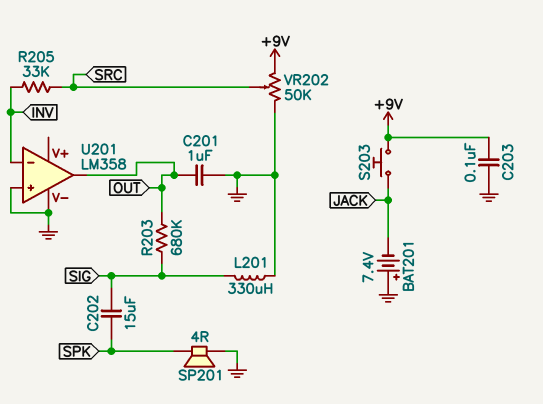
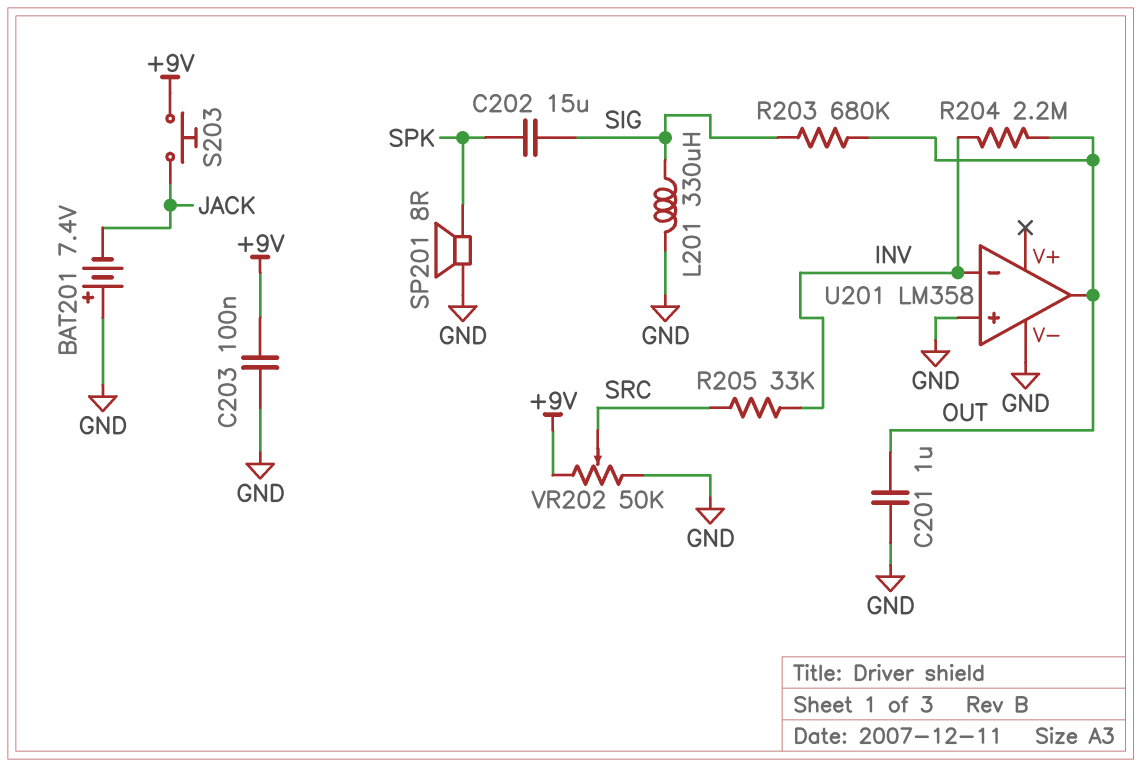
R204: none -> 2.2M (INV, OUT)
SP201: speaker 4R (GND, SPK) -> speaker 8R (GND, SPK)

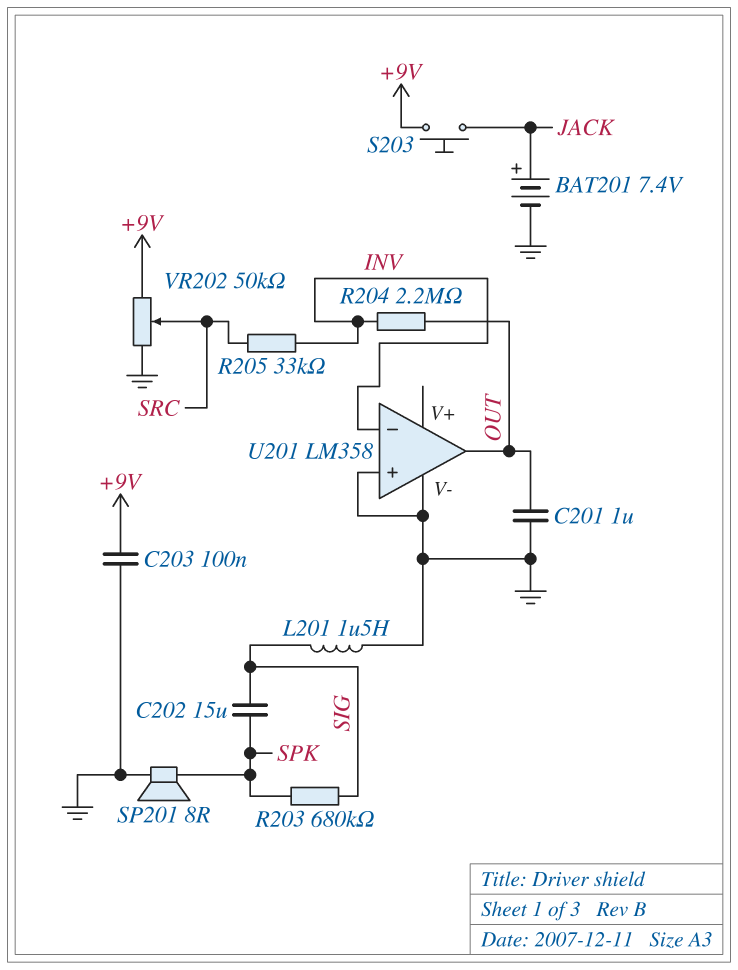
BAT201: 7.4V (plus GND, minus JACK) -> 7.4V (plus JACK, minus GND)
L201: 330uH (GND, SIG) -> 1.5uH (GND, SIG)
R203: 680k (OUT, SIG) -> 680k (SIG, SPK)

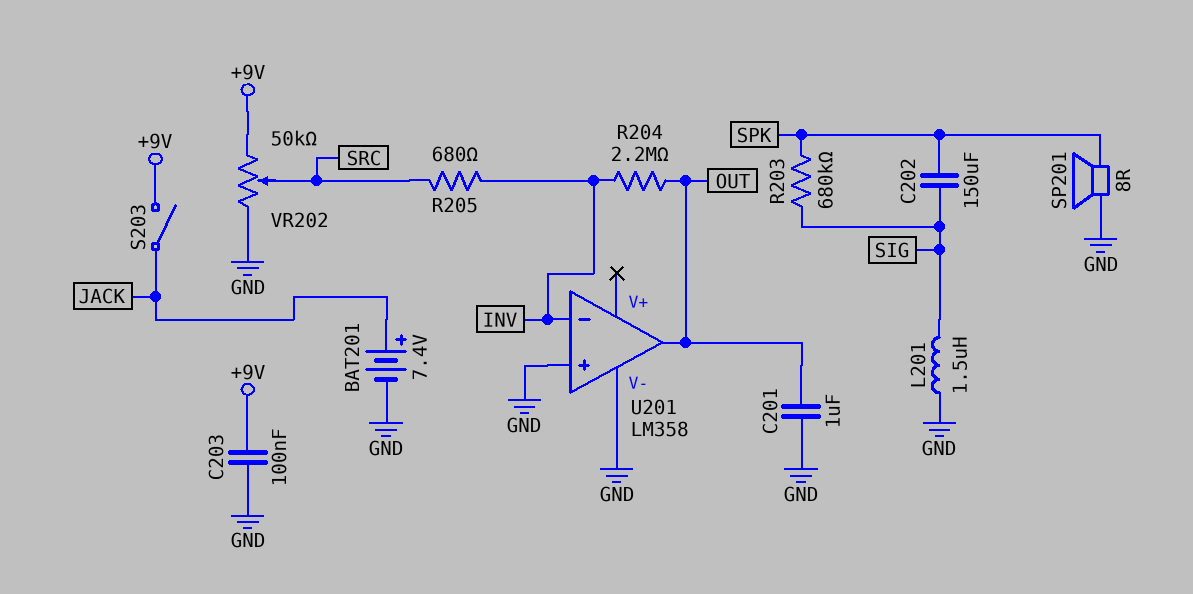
C202: 15uF (SIG, SPK) -> 150uF (SIG, SPK)
R205: 33k (INV, SRC) -> 680 (INV, SRC)
S203: button (+9V, JACK) -> switch (+9V, JACK)

